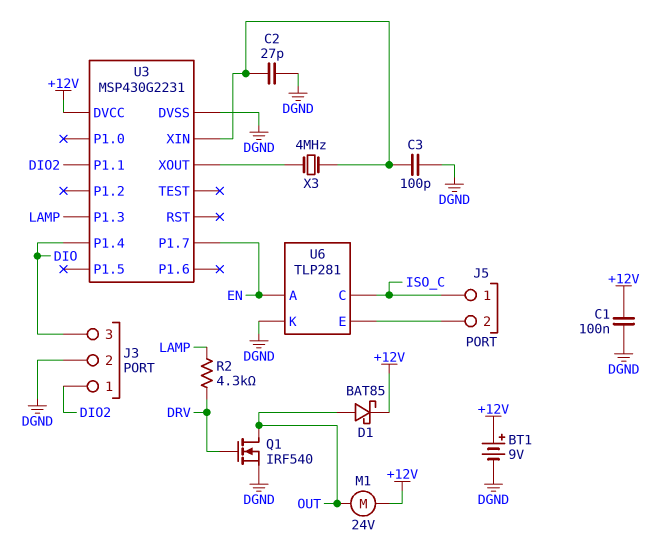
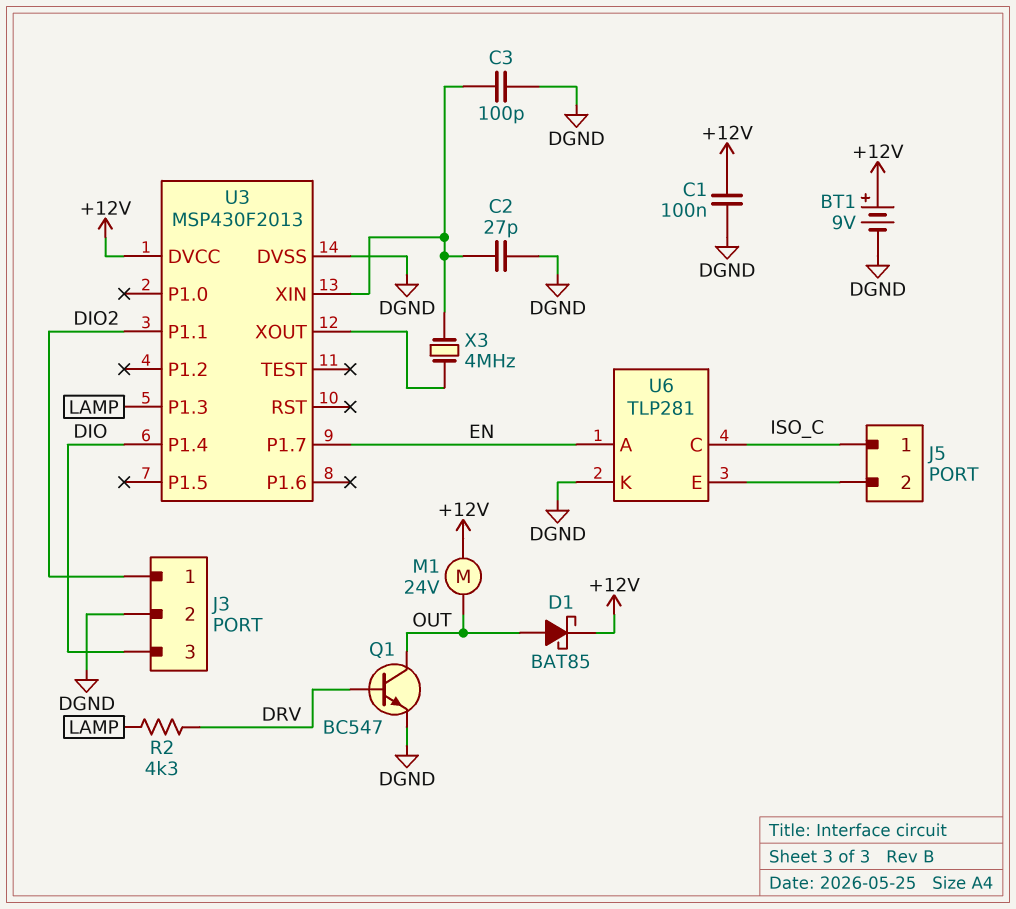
Q1: NMOS IRF540 (G DRV, D OUT, S DGND) -> NPN BC547 (B DRV, C OUT, E DGND)
U3: MSP430G2231 -> MSP430F2013

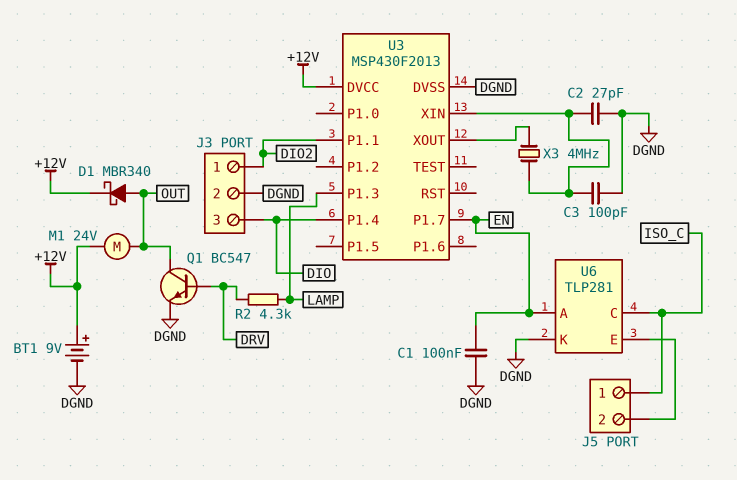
C1: 100nF (+12V, DGND) -> 100nF (DGND, EN)
D1: schottky BAT85 (A OUT, K +12V) -> schottky MBR340 (A OUT, K +12V)

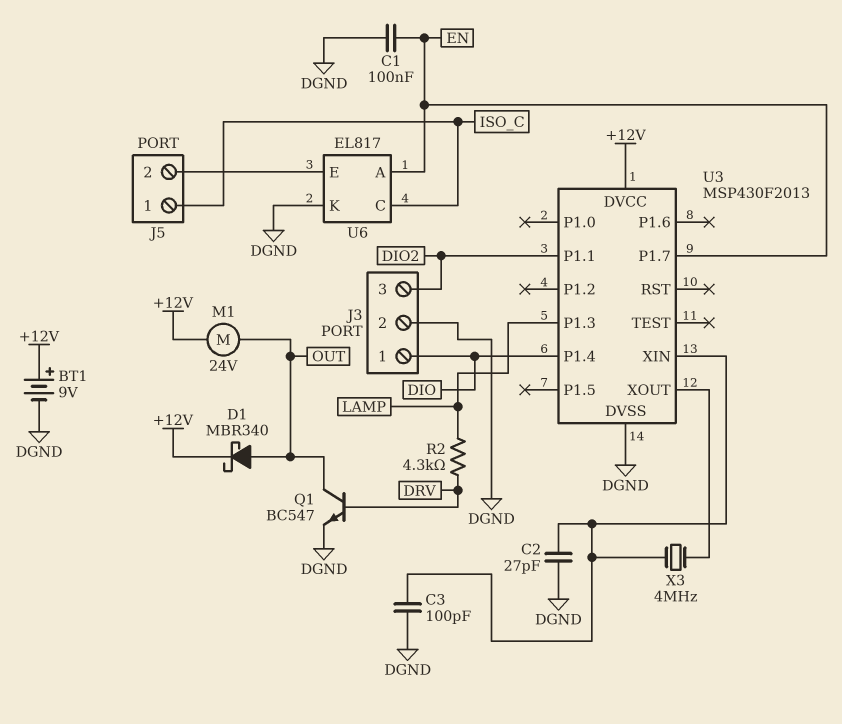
J3 pin 1: DIO2 -> DIO
J3 pin 3: DIO -> DIO2
U6: TLP281 -> EL817

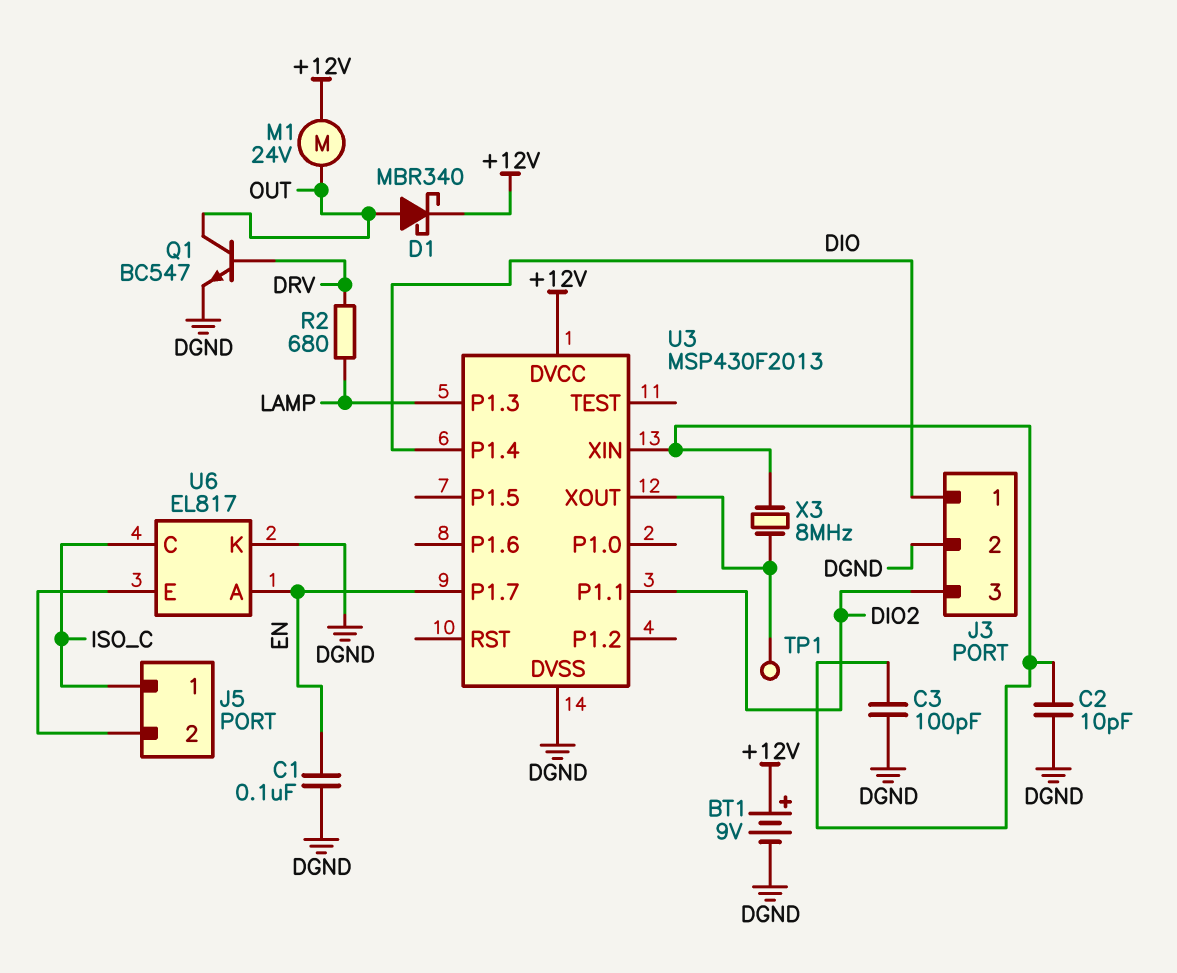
C2: 27pF (DGND, U3/XIN) -> 10pF (DGND, U3/XIN)
R2: 4.3k (DRV, LAMP) -> 680 (DRV, LAMP)
TP1: none -> test point (U3/XOUT)
X3: 4MHz (U3/XIN, U3/XOUT) -> 8MHz (U3/XIN, U3/XOUT)

